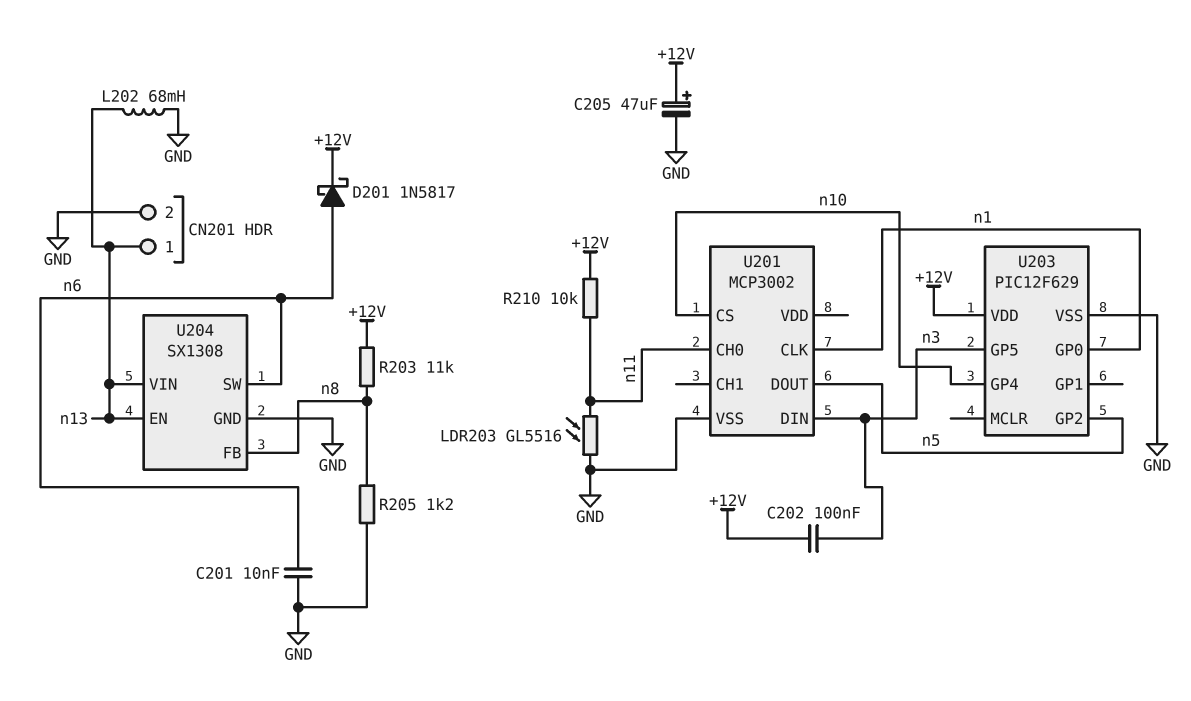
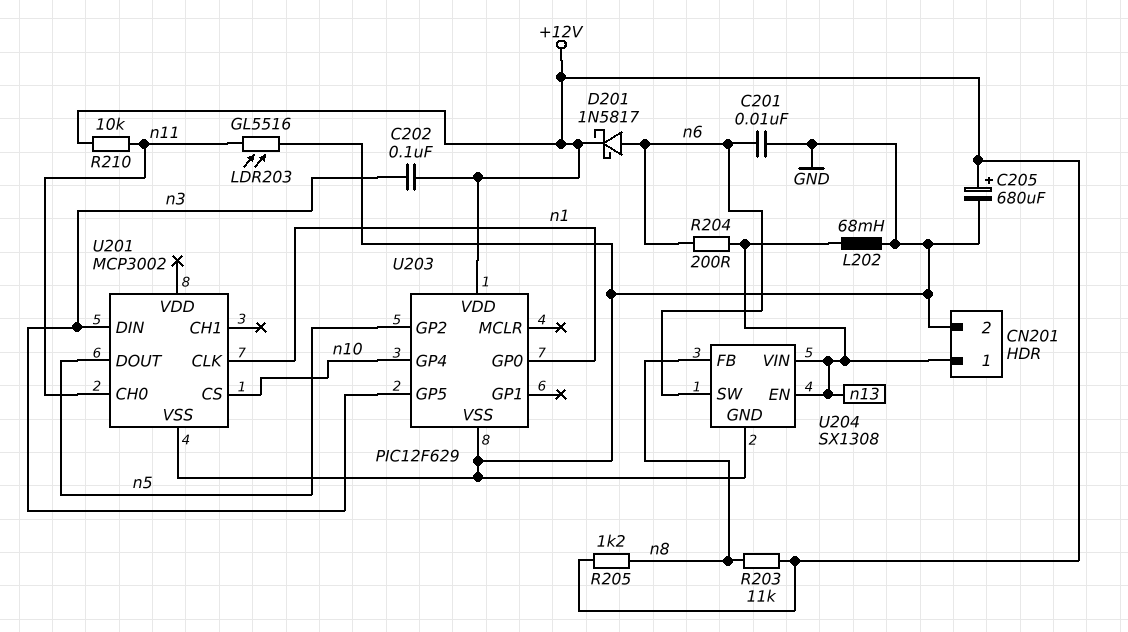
C205: 47uF (plus +12V, minus GND) -> 680uF (plus +12V, minus GND)
R204: none -> 200 (n6, n13)
R205: 1.2k (GND, n8) -> 1.2k (+12V, n8)

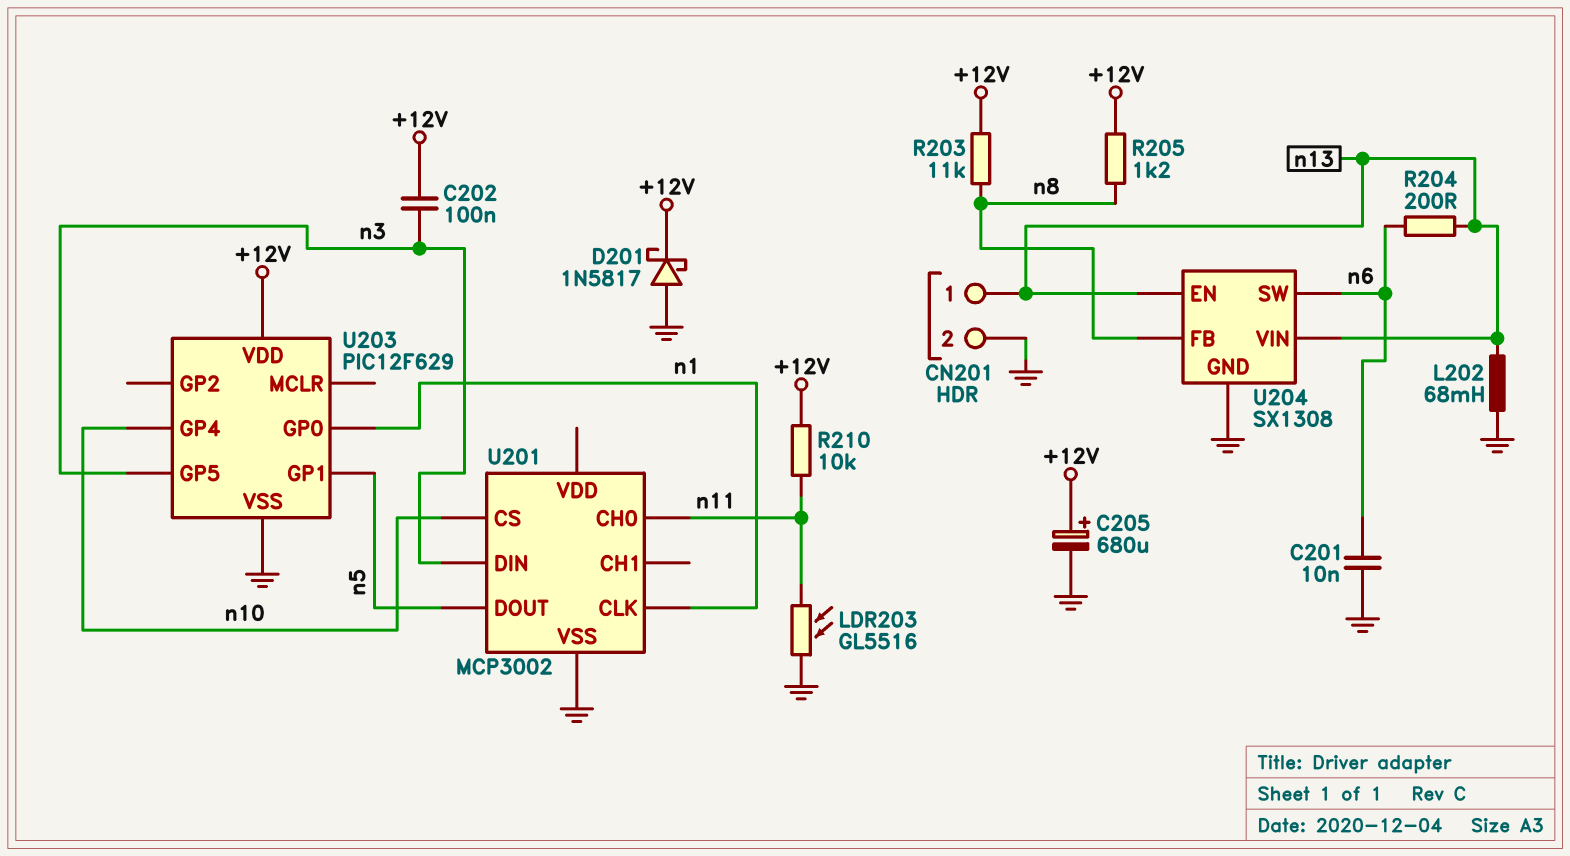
D201: schottky 1N5817 (A n6, K +12V) -> schottky 1N5817 (A GND, K +12V)
U203 pin GP1: none -> n5
U203 pin GP2: n5 -> none

